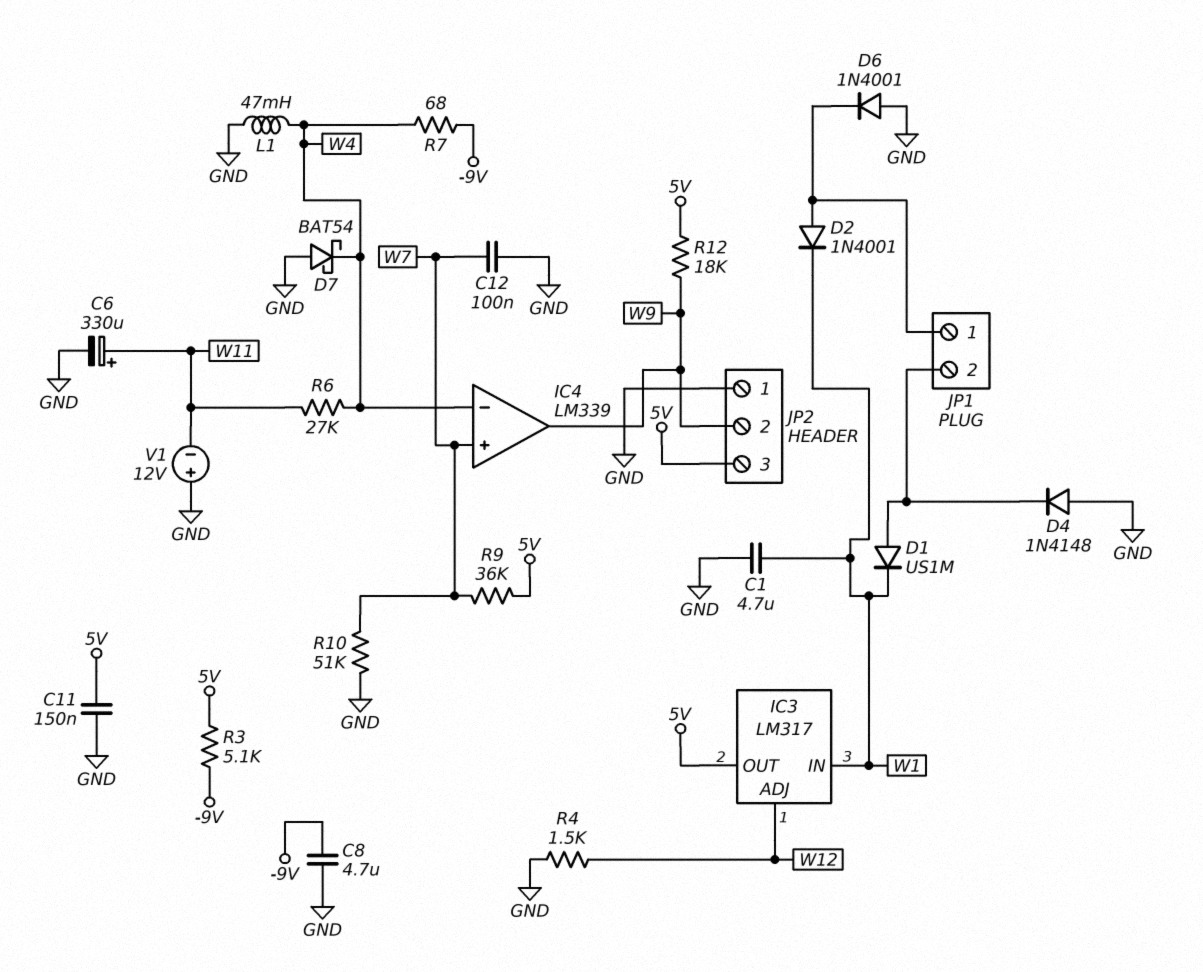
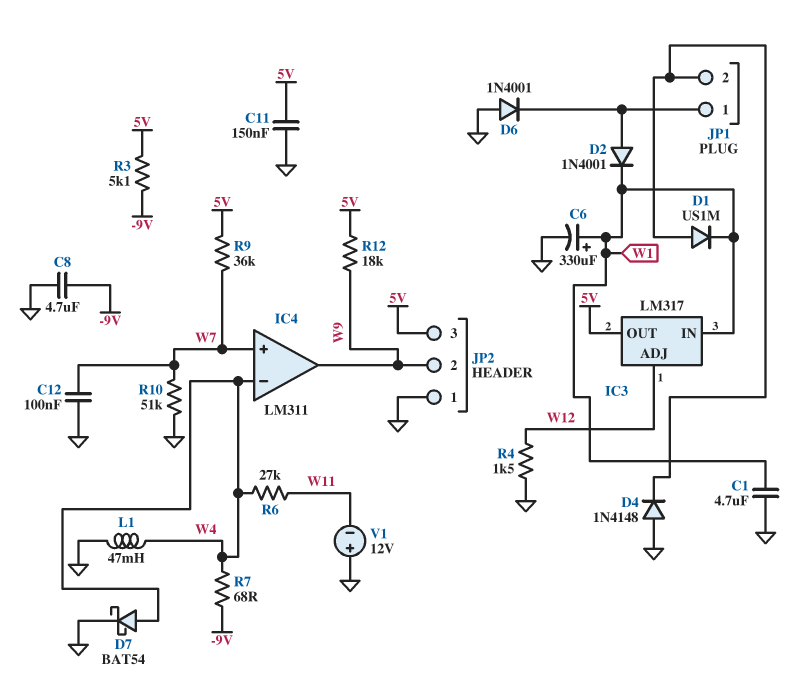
C6: 330uF (plus W11, minus GND) -> 330uF (plus W1, minus GND)
D7: schottky BAT54 (A GND, K W4) -> schottky BAT54 (A W4, K GND)
IC4: LM339 -> LM311

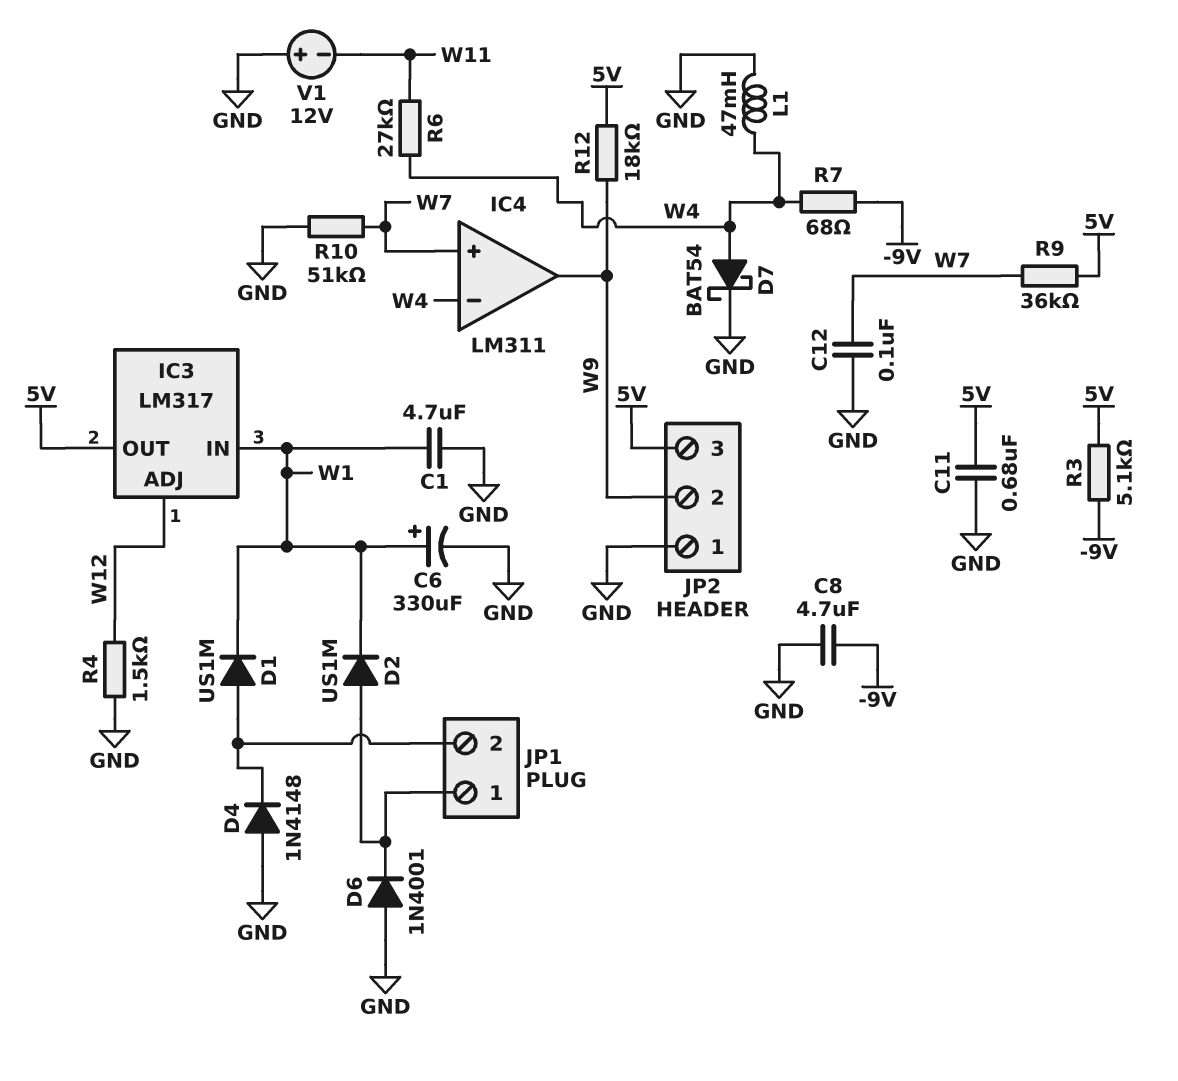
C11: 150nF (5V, GND) -> 680nF (5V, GND)
D2: diode 1N4001 (A JP1/1, K W1) -> diode US1M (A JP1/1, K W1)

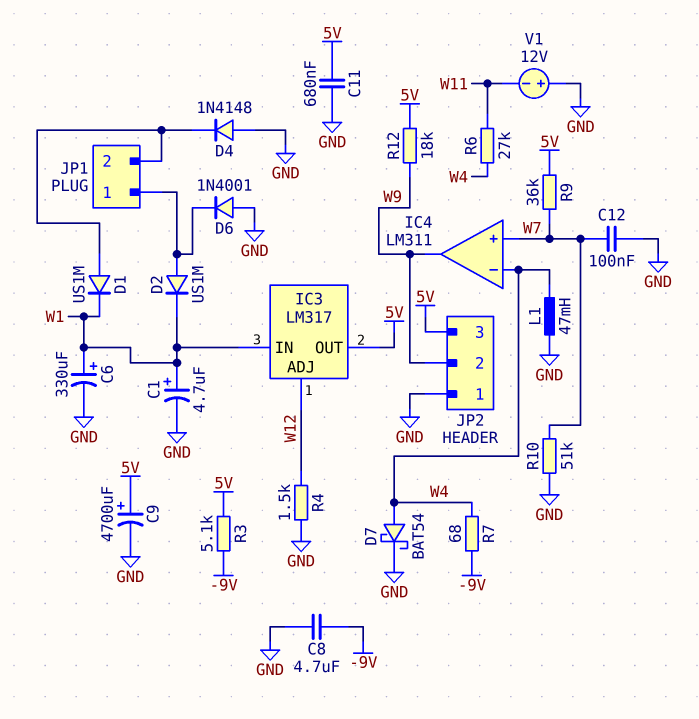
C1: 4.7uF (GND, W1) -> 4.7uF (plus W1, minus GND)
C9: none -> 4700uF (plus 5V, minus GND)

